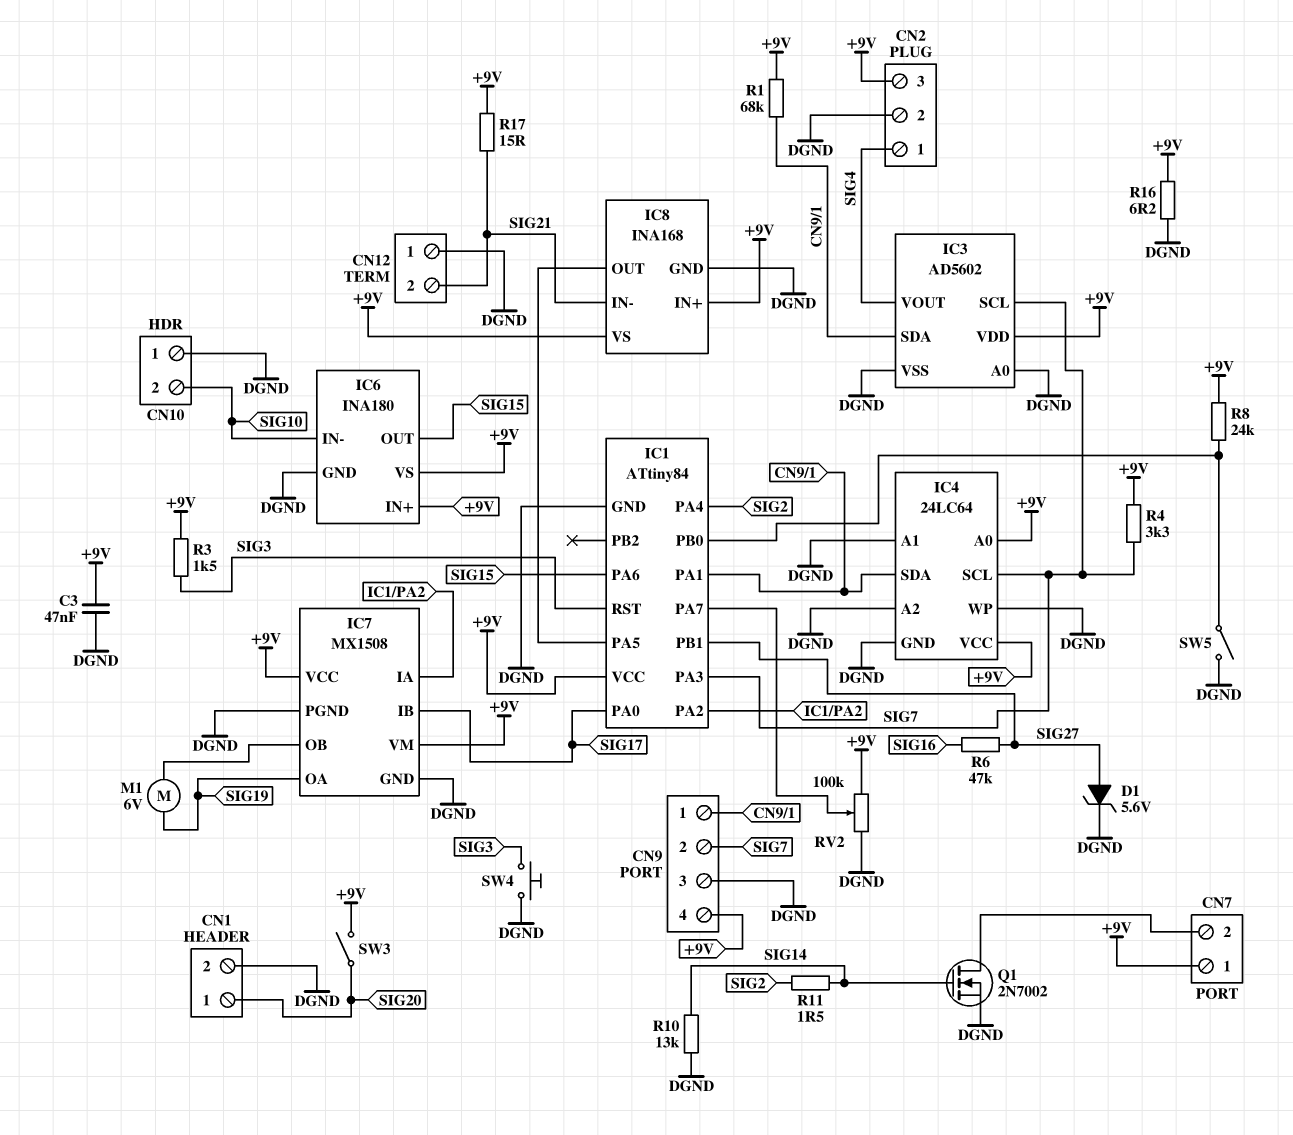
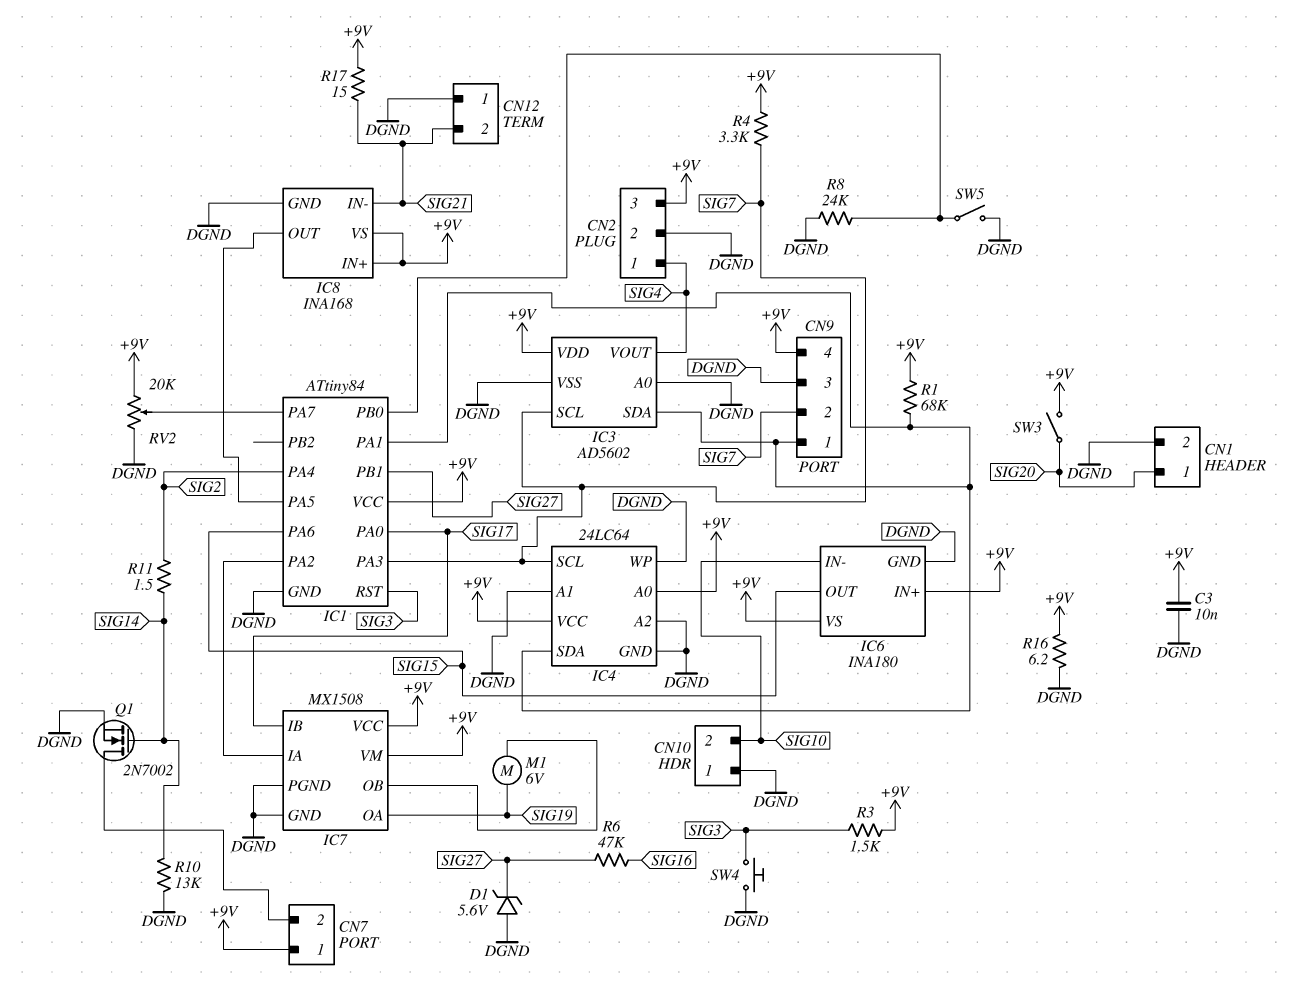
C3: 47nF (+9V, DGND) -> 10nF (+9V, DGND)
D1: zener 5.6V (A SIG27, K DGND) -> zener 5.6V (A DGND, K SIG27)
R8: 24k (+9V, IC1/PB0) -> 24k (DGND, IC1/PB0)
RV2: 100k (+9V, DGND, wiper IC1/PA7) -> 20k (+9V, DGND, wiper IC1/PA7)

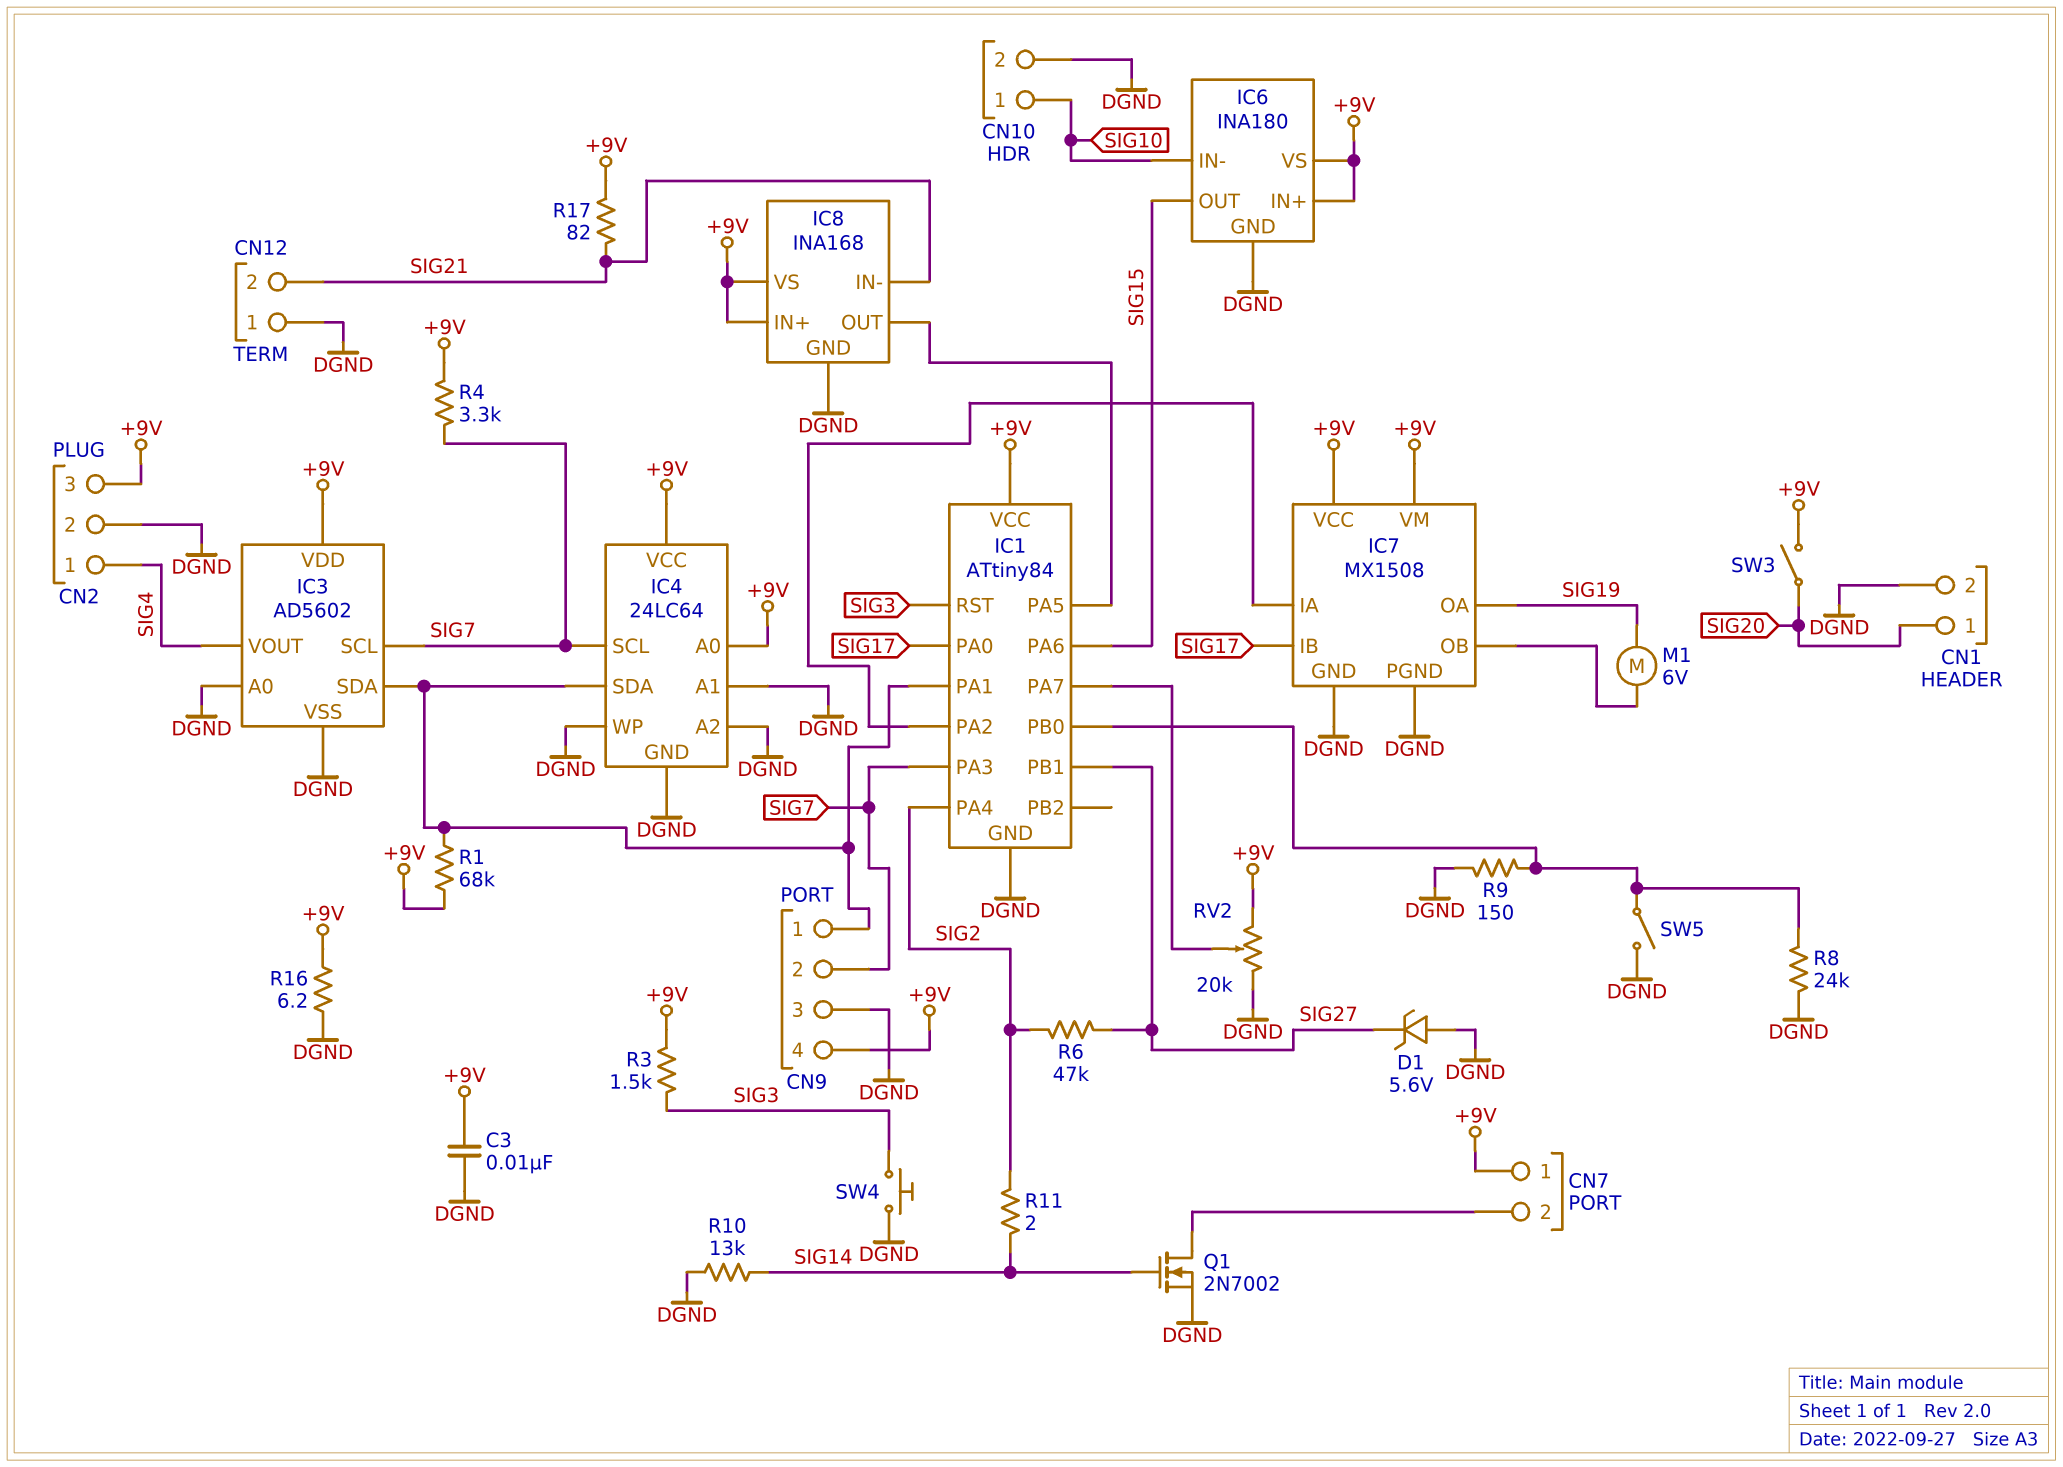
CN10 pin 1: DGND -> SIG10
CN10 pin 2: SIG10 -> DGND
R6: 47k (SIG16, SIG27) -> 47k (SIG2, SIG27)
R9: none -> 150 (DGND, IC1/PB0)
R11: 1.5 (SIG2, SIG14) -> 2 (SIG2, SIG14)
R17: 15 (+9V, SIG21) -> 82 (+9V, SIG21)

